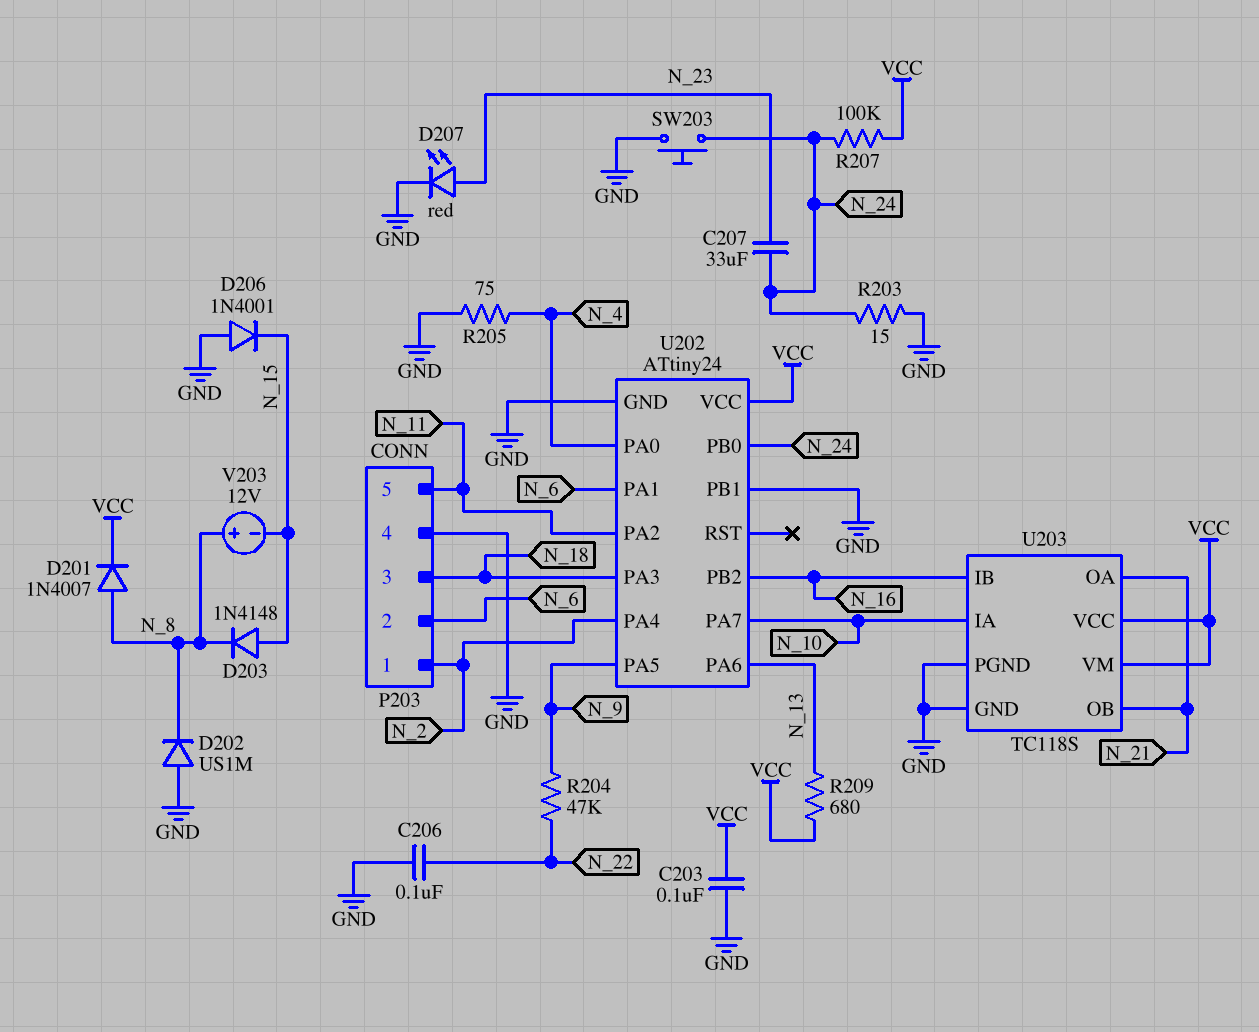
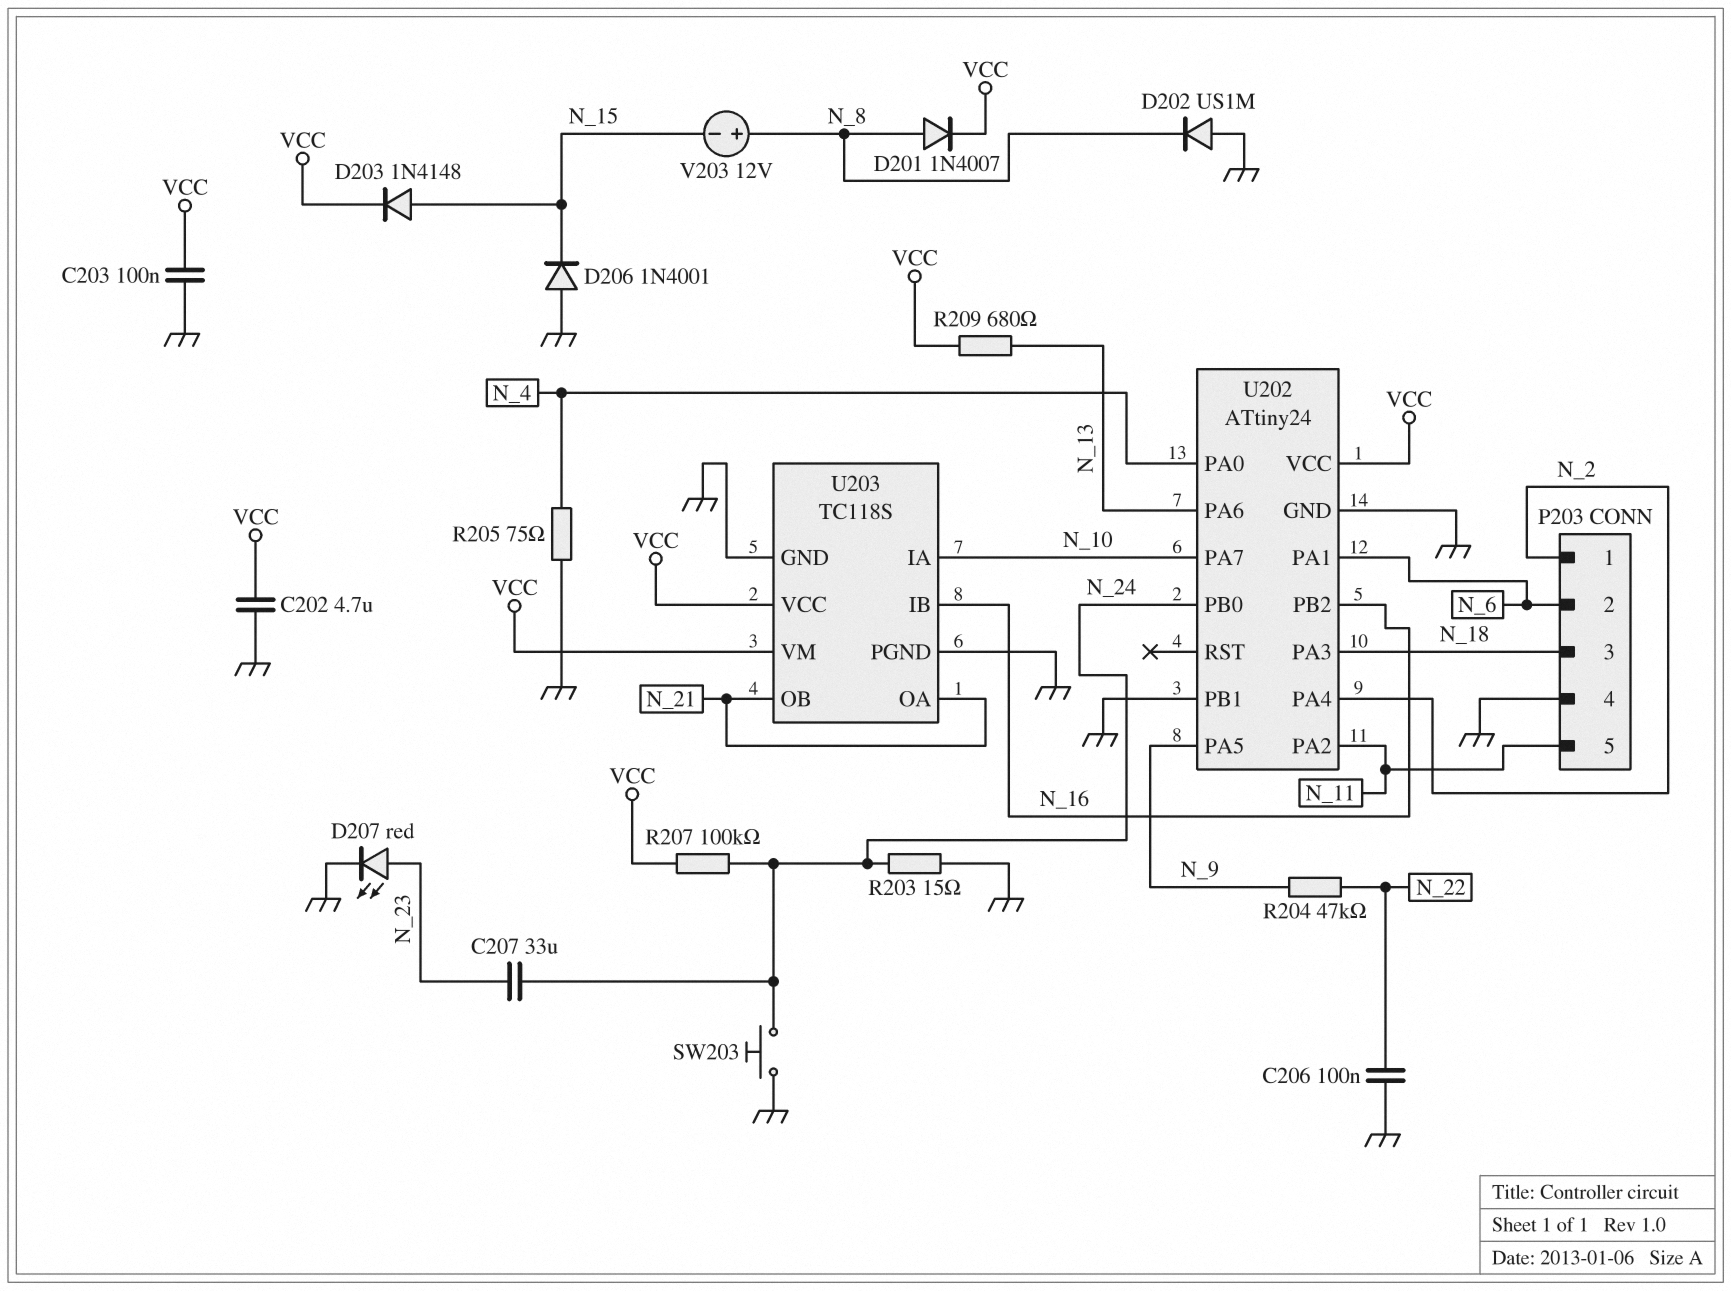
C202: none -> 4.7uF (GND, VCC)
D203: diode 1N4148 (A N_15, K N_8) -> diode 1N4148 (A N_15, K VCC)

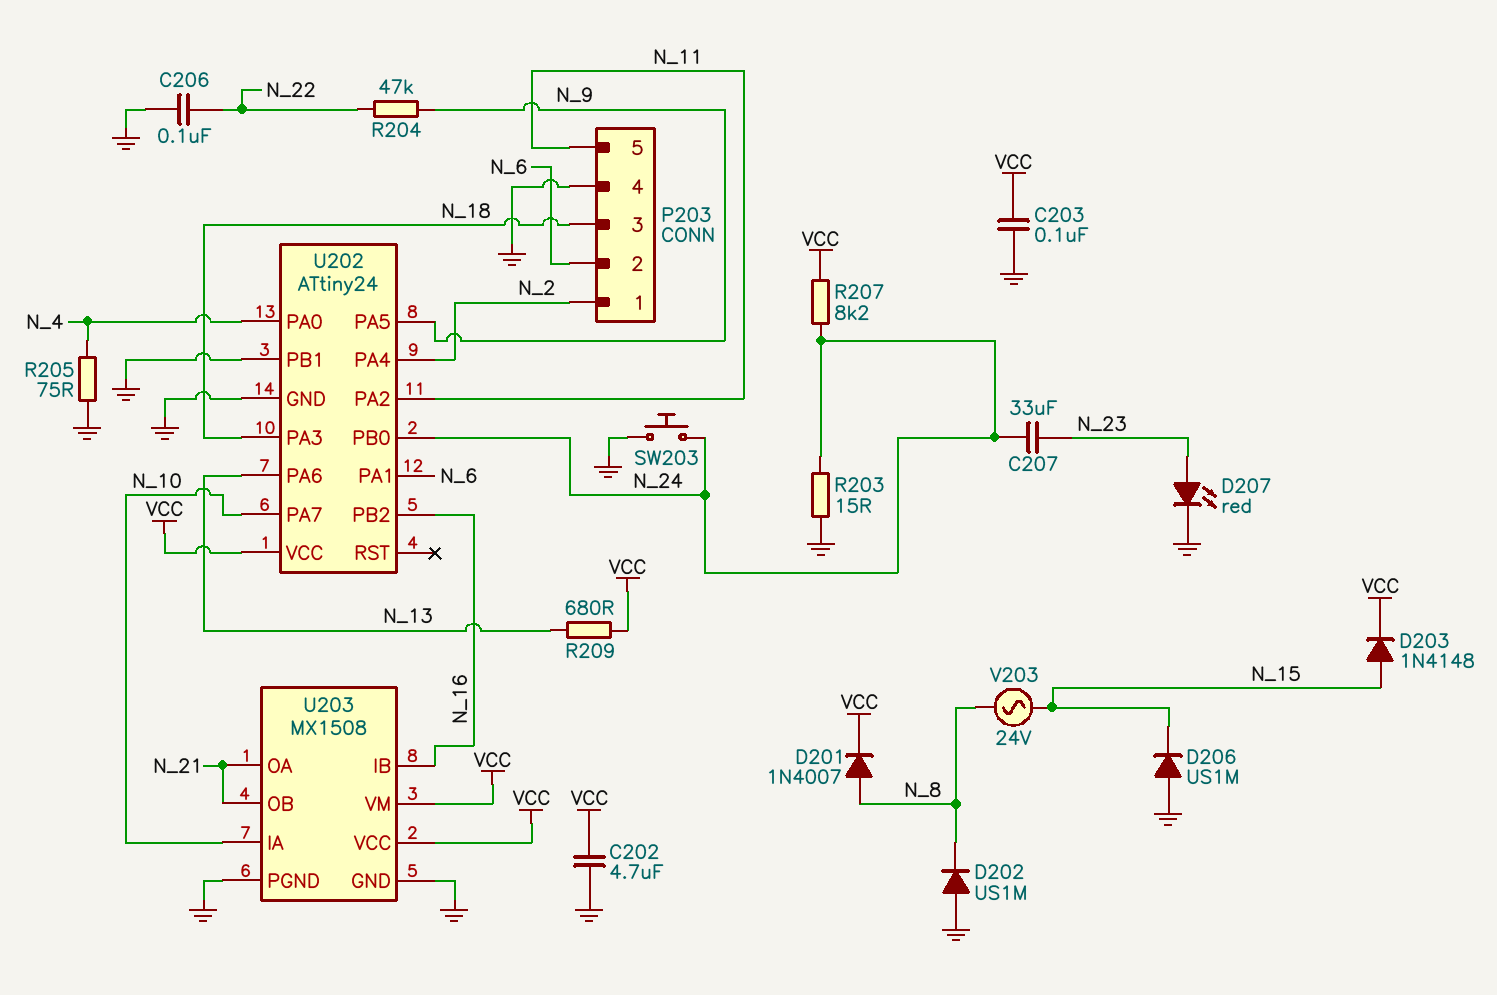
D206: diode 1N4001 (A GND, K N_15) -> diode US1M (A GND, K N_15)
R207: 100k (N_24, VCC) -> 8.2k (N_24, VCC)
U203: TC118S -> MX1508
V203: 12V (plus N_8, minus N_15) -> AC 24V (N_8, N_15)

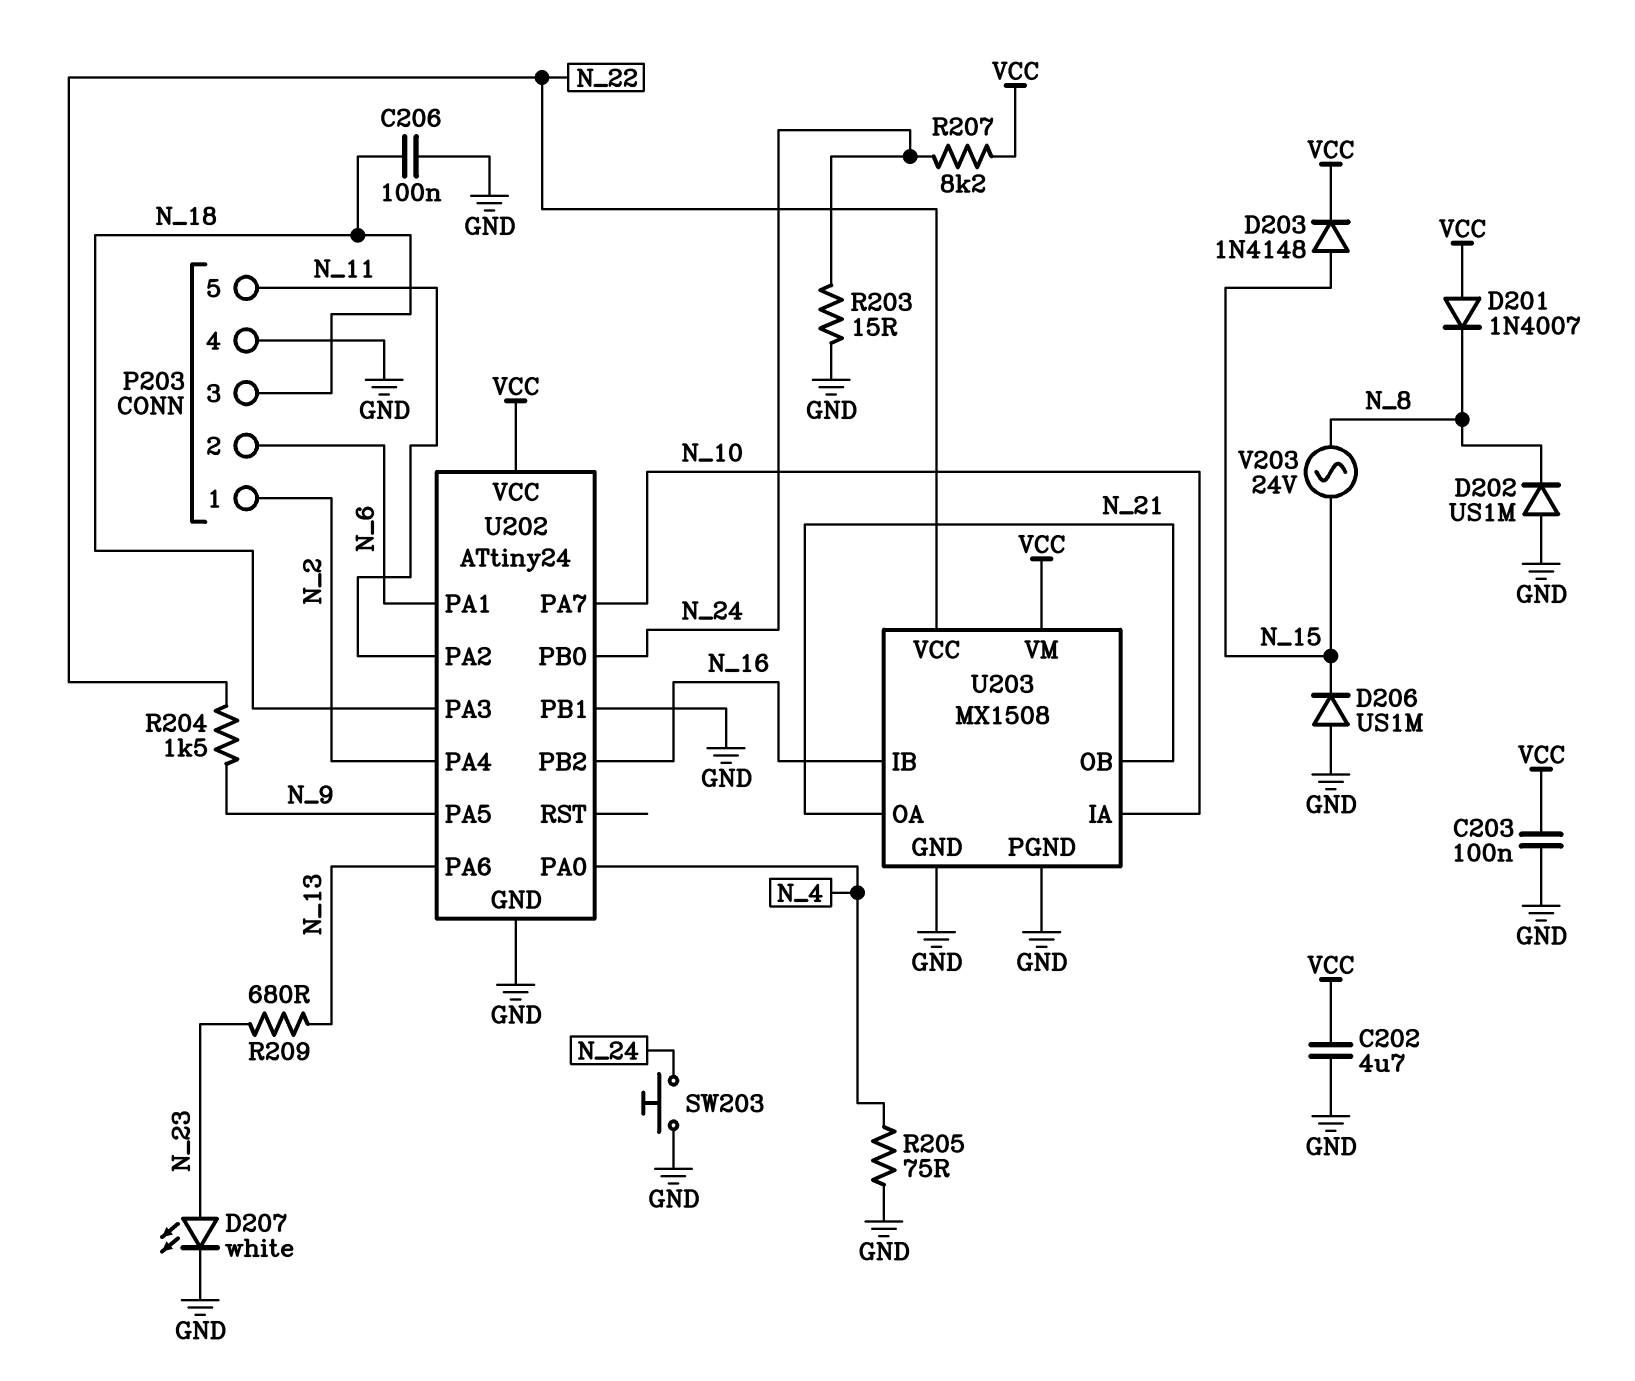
C206: 100nF (GND, N_22) -> 100nF (GND, N_18)
C207: 33uF (N_23, N_24) -> none
D201: diode 1N4007 (A N_8, K VCC) -> diode 1N4007 (A VCC, K N_8)
D207: LED red (A N_23, K GND) -> LED white (A N_23, K GND)
R204: 47k (N_9, N_22) -> 1.5k (N_9, N_22)
R209: 680 (N_13, VCC) -> 680 (N_13, N_23)
U203 pin VCC: VCC -> N_22

